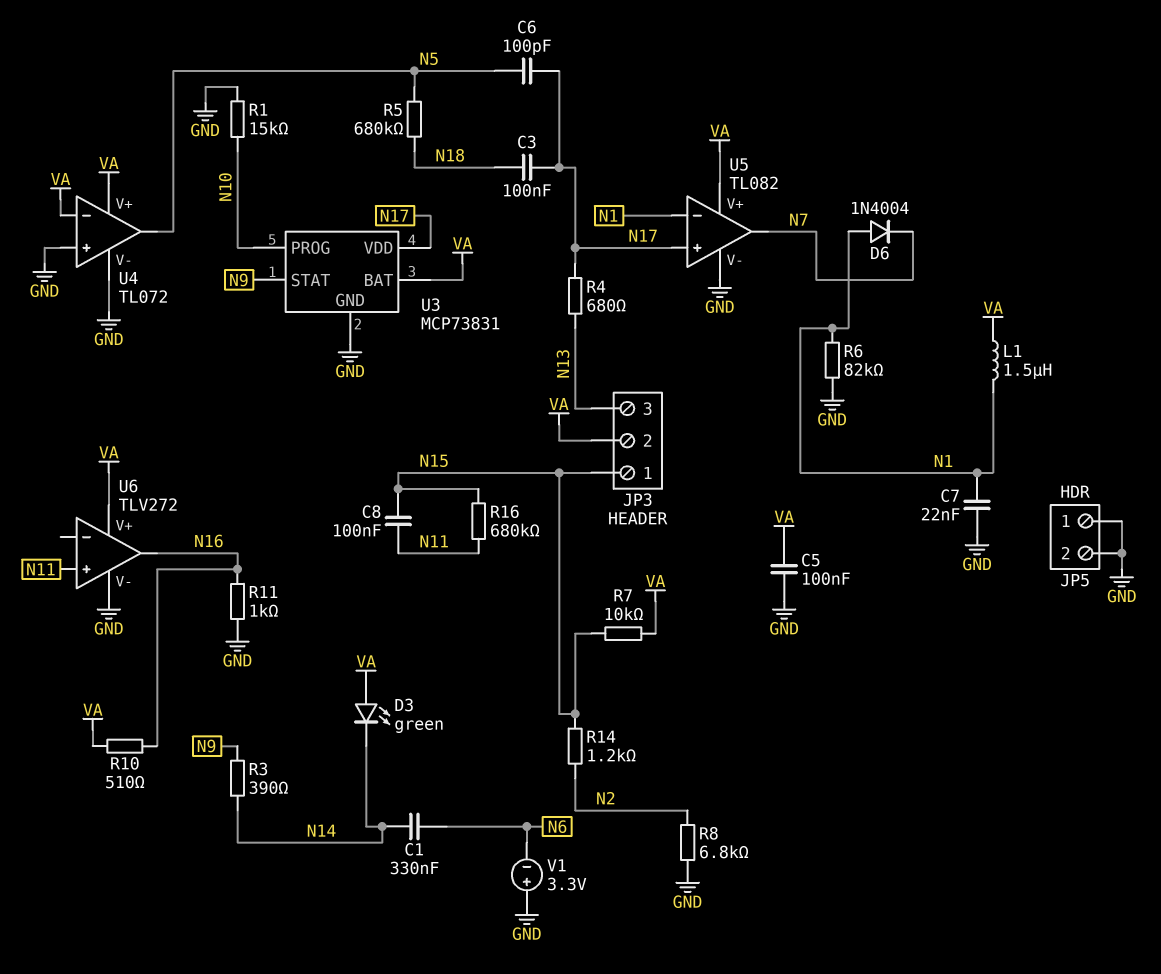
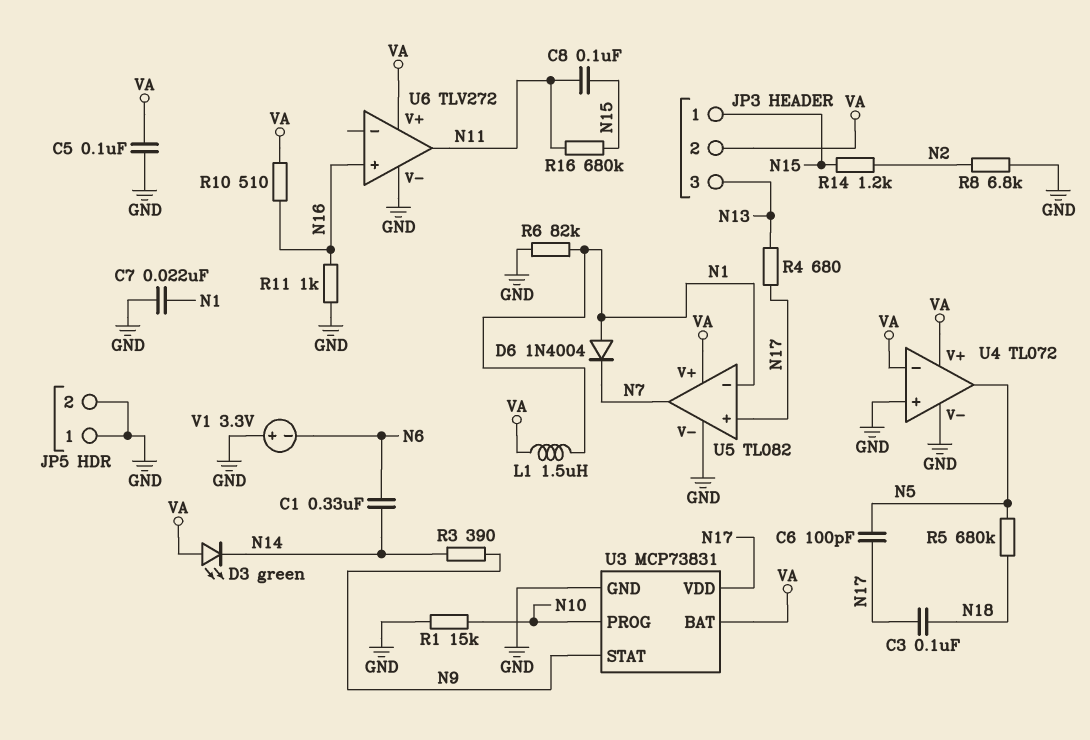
R7: 10k (N15, VA) -> none
U6 pin in+: N11 -> N16
U6 pin out: N16 -> N11

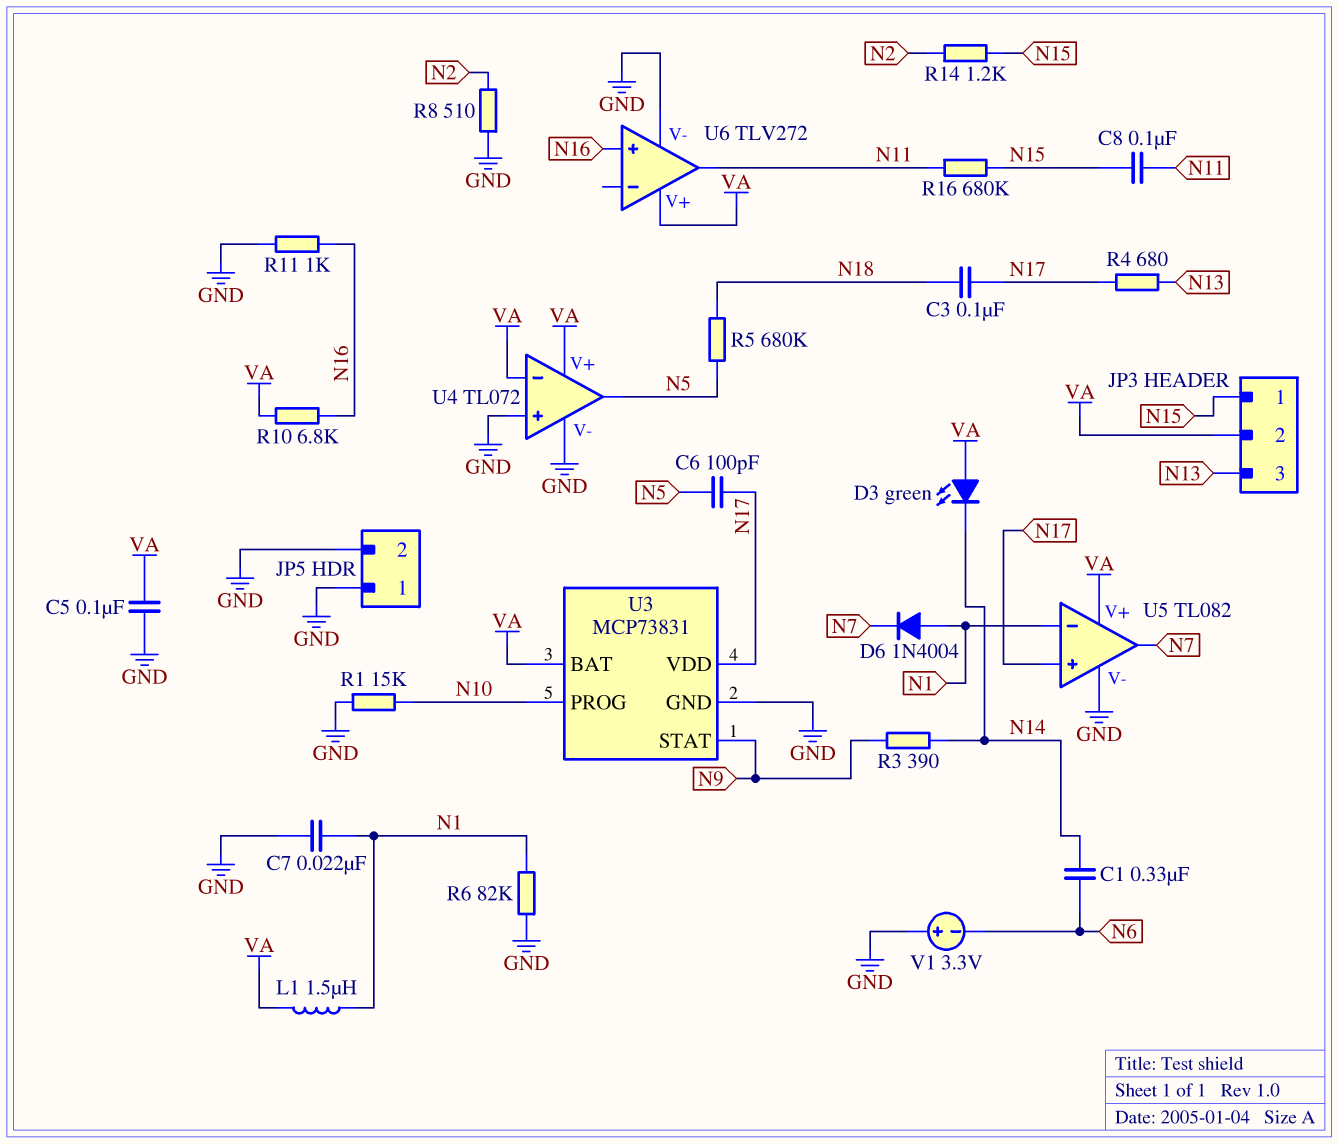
R8: 6.8k (GND, N2) -> 510 (GND, N2)
R10: 510 (N16, VA) -> 6.8k (N16, VA)

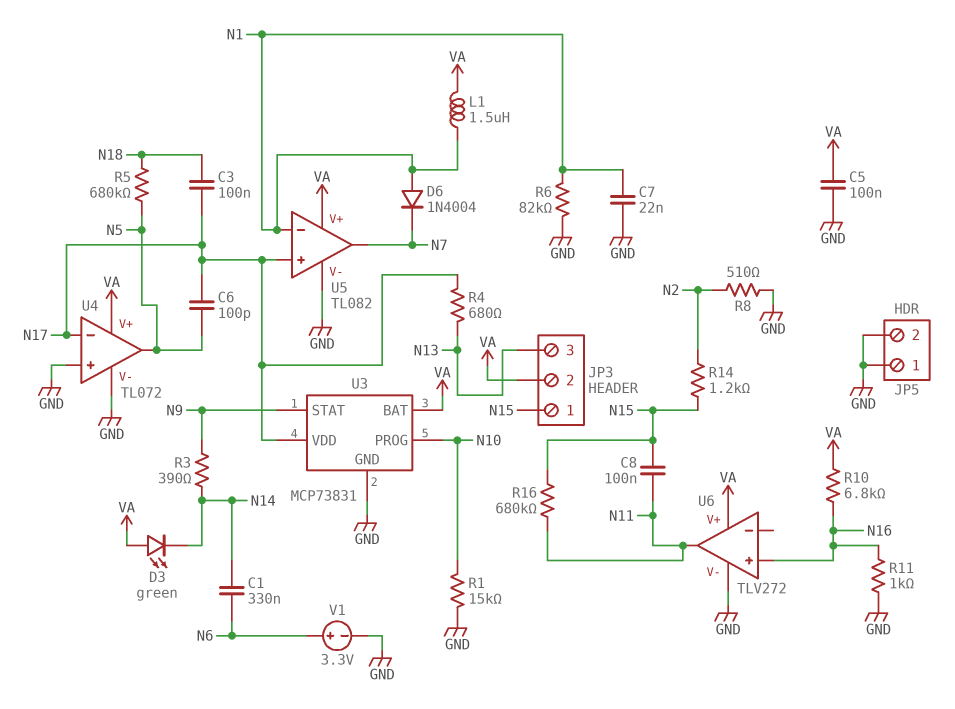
U4 pin in-: VA -> N17
V1: 3.3V (plus GND, minus N6) -> 3.3V (plus N6, minus GND)

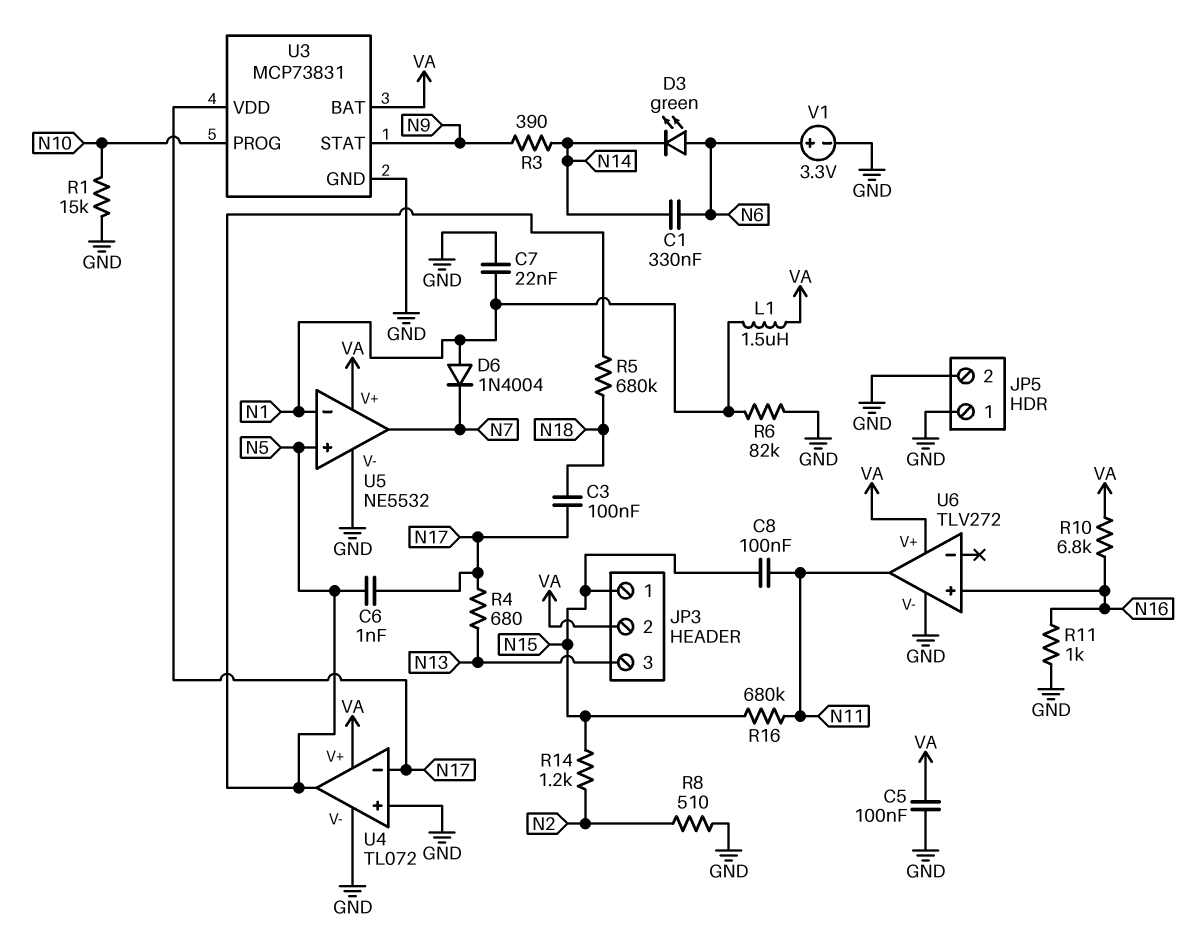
C6: 100pF (N5, N17) -> 1nF (N5, N17)
D3: LED green (A VA, K N14) -> LED green (A N6, K N14)
U5: TL082 -> NE5532
U5 pin in+: N17 -> N5

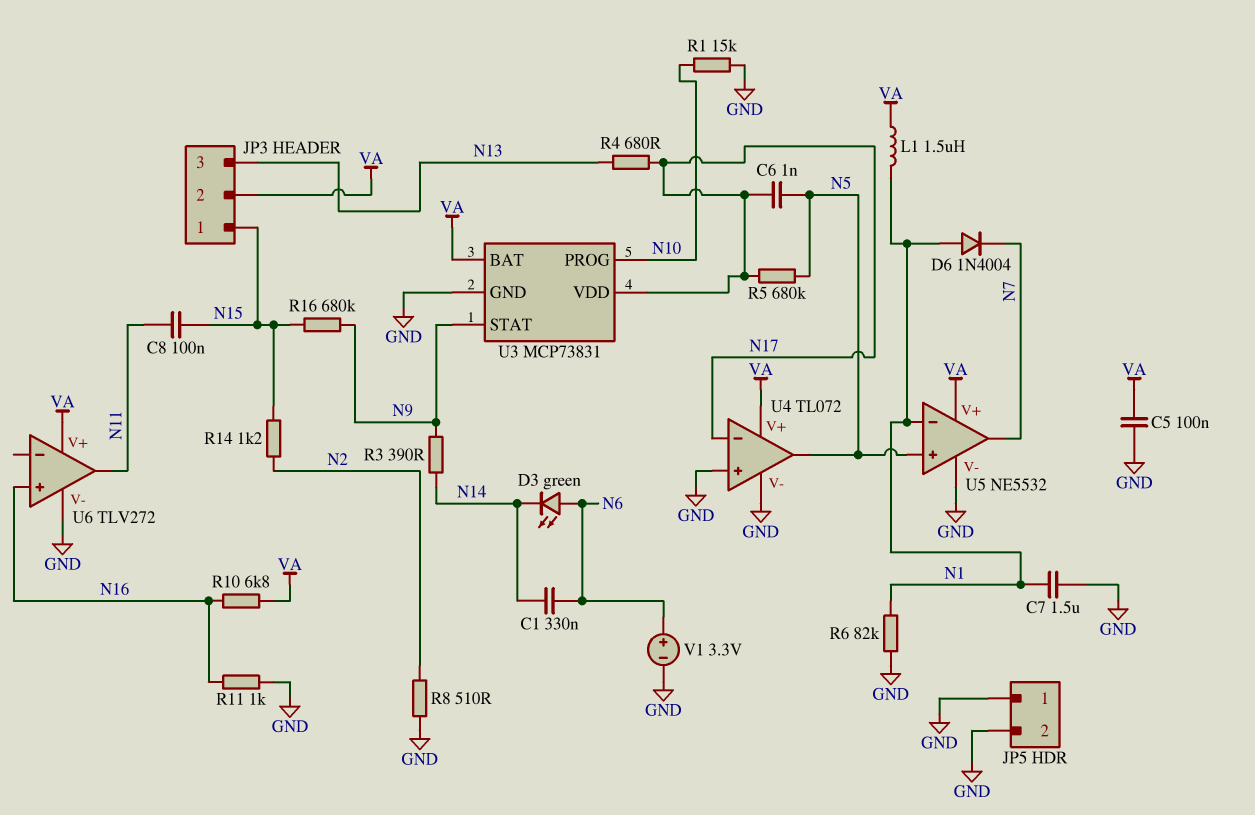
C3: 100nF (N17, N18) -> none
C7: 22nF (GND, N1) -> 1.5uF (GND, N1)
R5: 680k (N5, N18) -> 680k (N5, N17)
R16: 680k (N11, N15) -> 680k (N9, N15)

